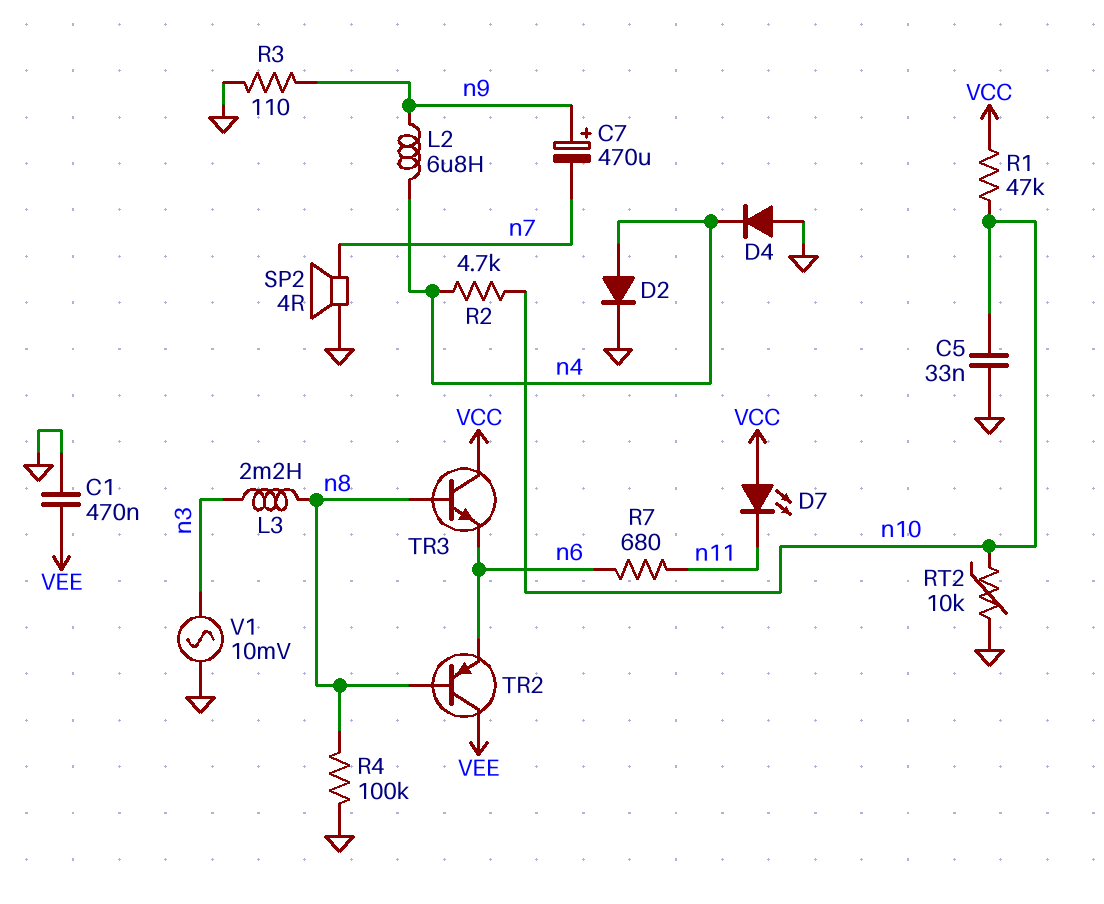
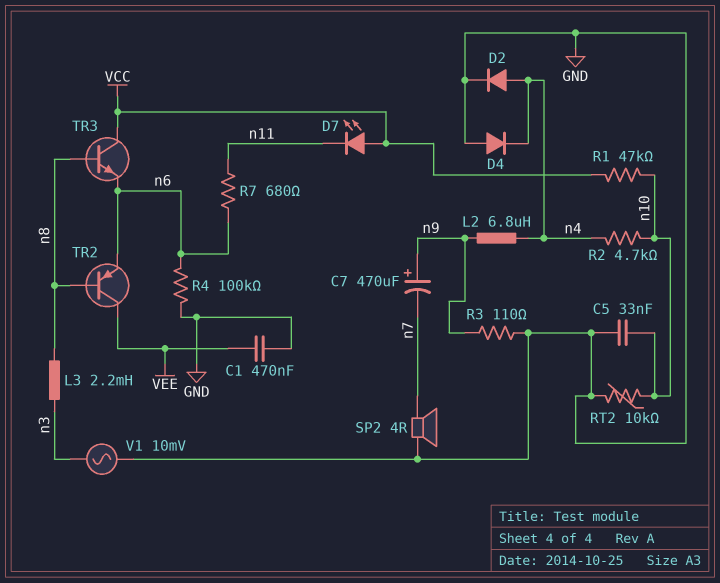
R4: 100k (GND, n8) -> 100k (GND, n6)

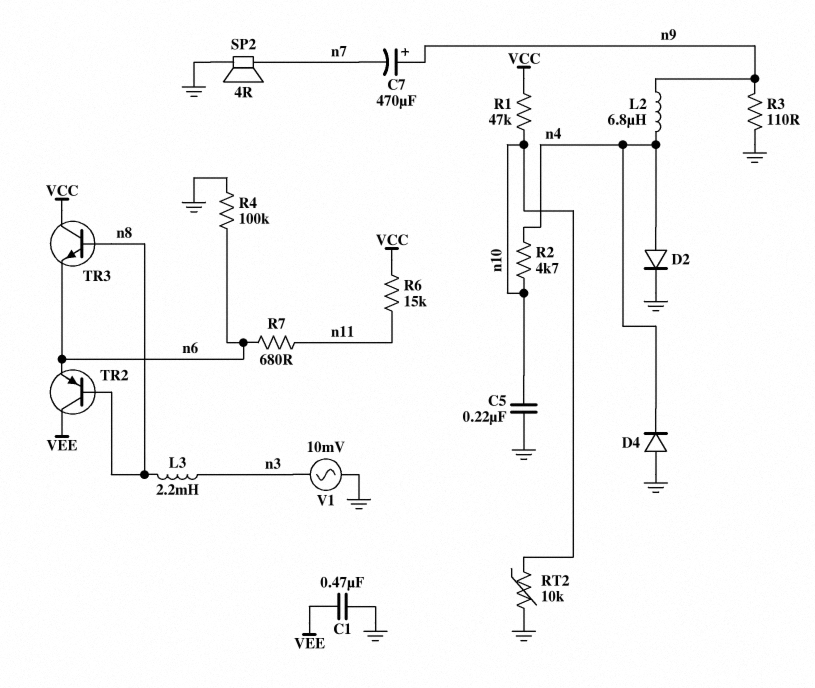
C5: 33nF (GND, n10) -> 220nF (GND, n10)
D7: LED (A VCC, K n11) -> none
R6: none -> 15k (VCC, n11)

